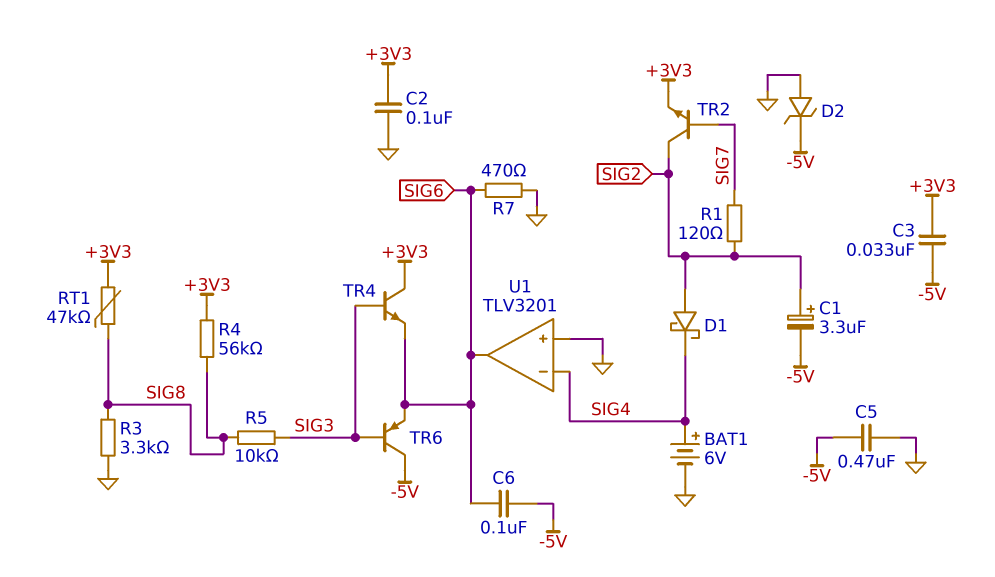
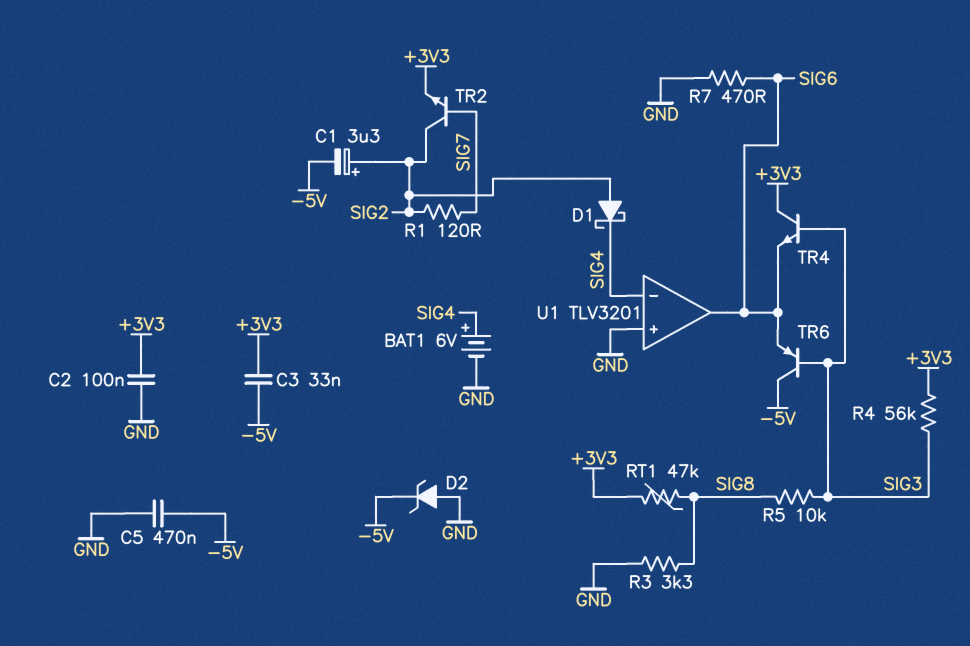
C6: 100nF (-5V, SIG6) -> none
R4: 56k (+3V3, SIG8) -> 56k (+3V3, SIG3)

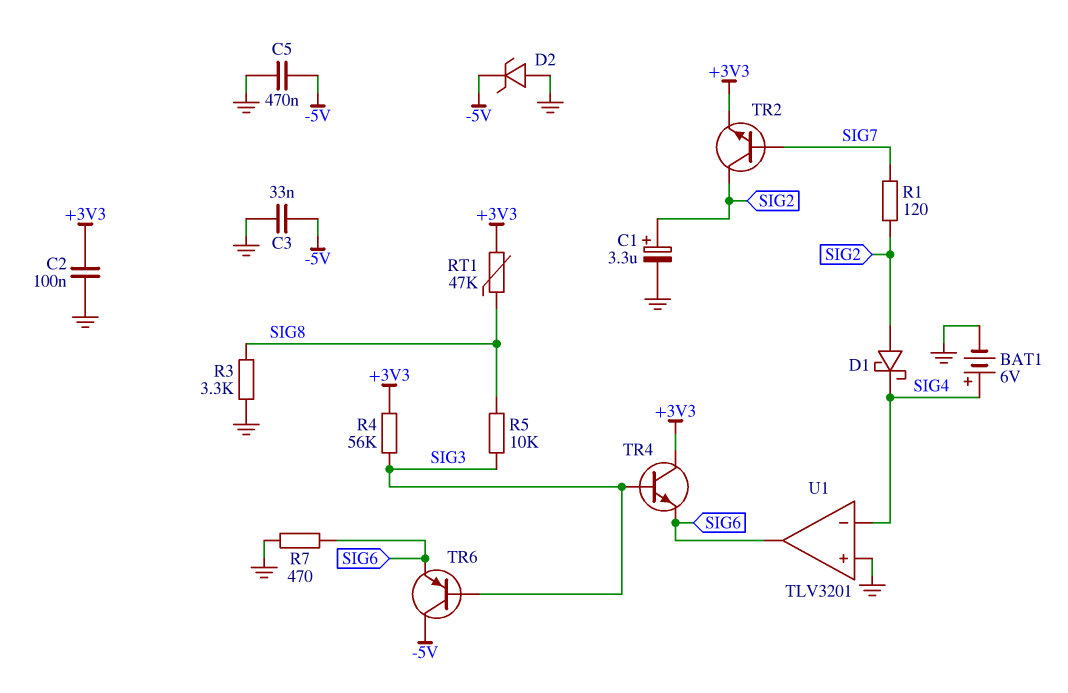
C1: 3.3uF (plus SIG2, minus -5V) -> 3.3uF (plus SIG2, minus GND)
C3: 33nF (+3V3, -5V) -> 33nF (-5V, GND)

